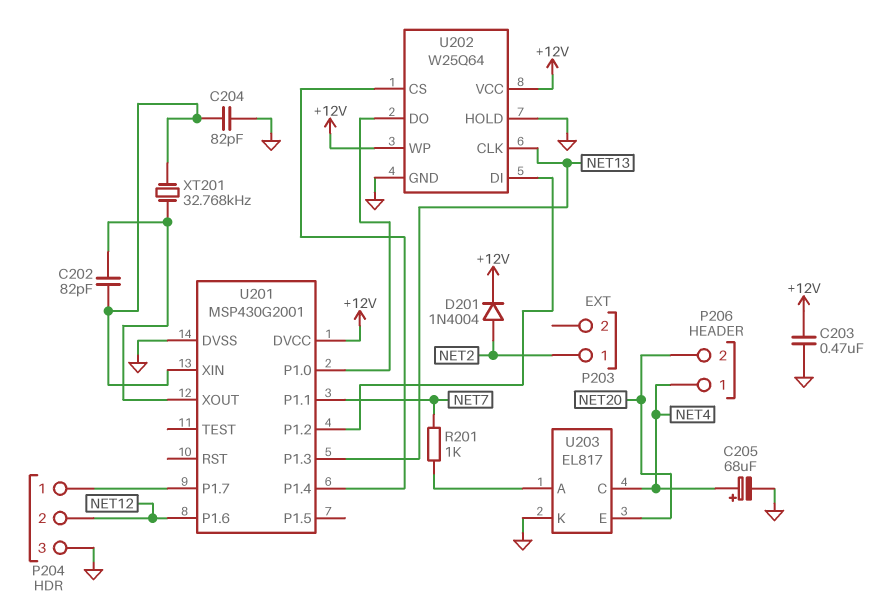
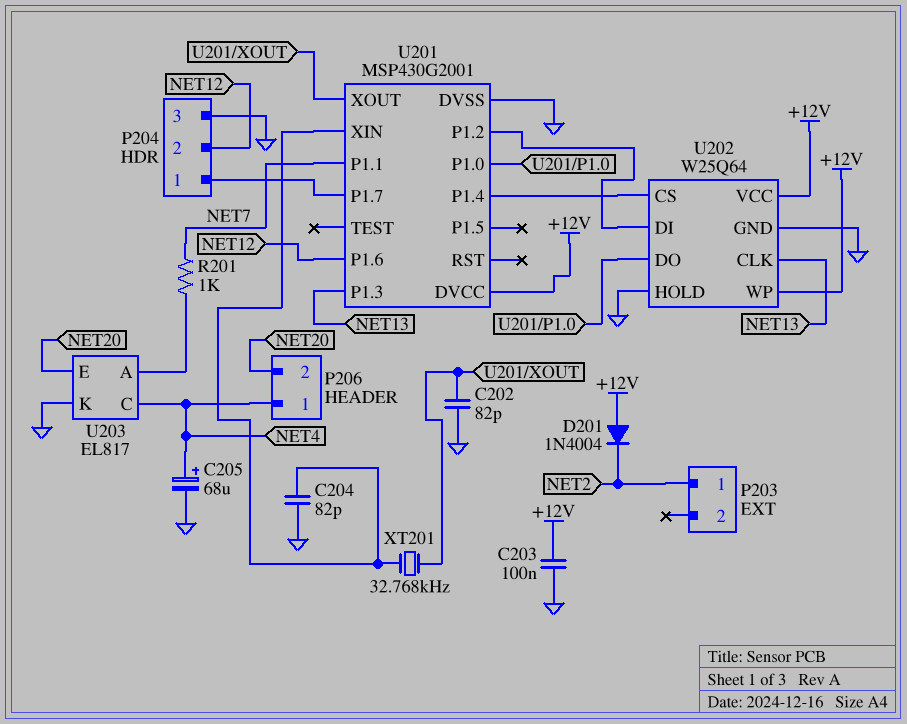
C202: 82pF (U201/XIN, U201/XOUT) -> 82pF (GND, U201/XOUT)
C203: 470nF (+12V, GND) -> 100nF (+12V, GND)
D201: diode 1N4004 (A NET2, K +12V) -> diode 1N4004 (A +12V, K NET2)

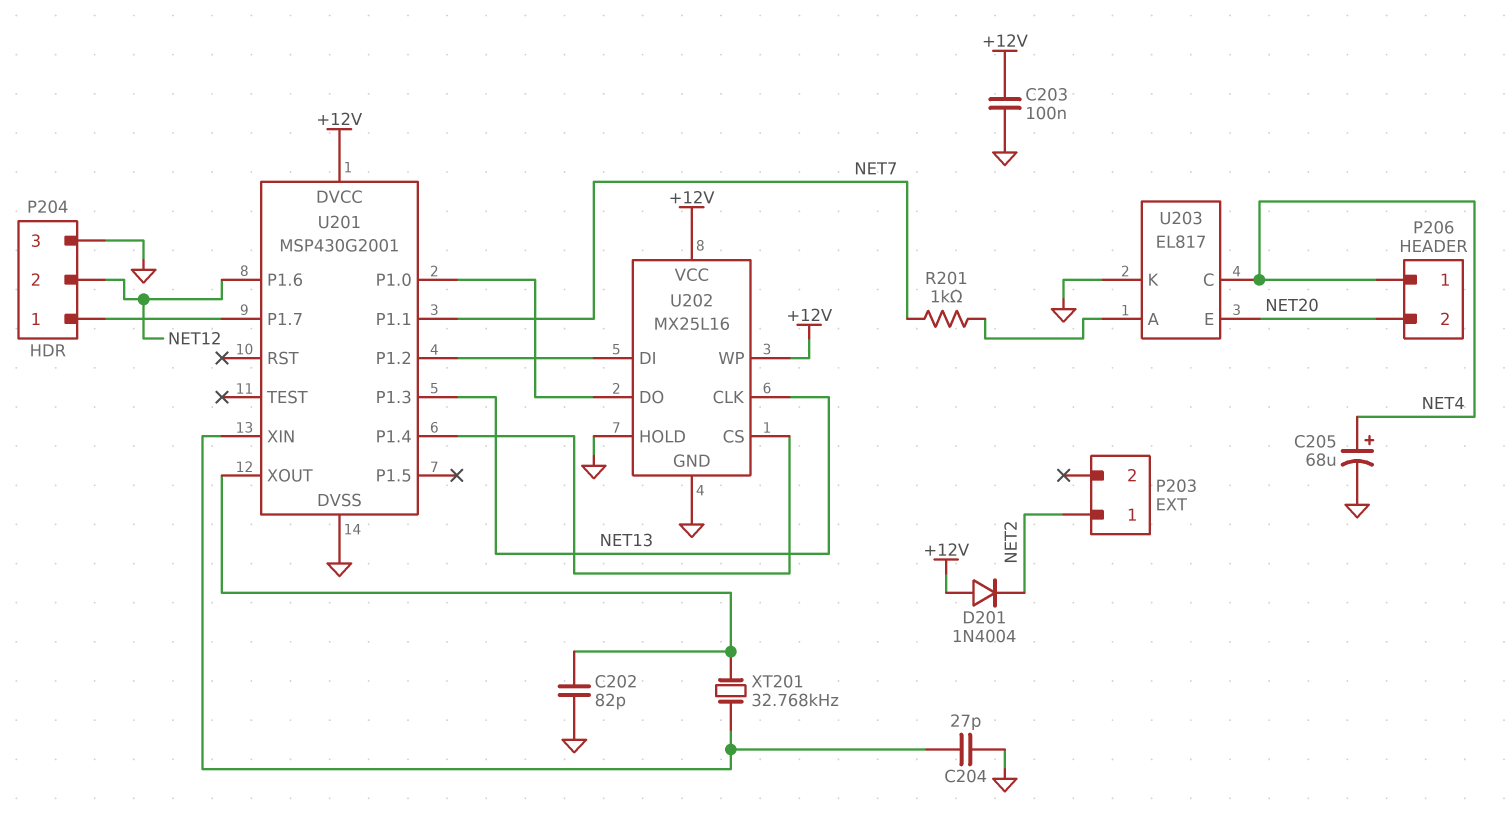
C204: 82pF (GND, U201/XIN) -> 27pF (GND, U201/XIN)
U202: W25Q64 -> MX25L16

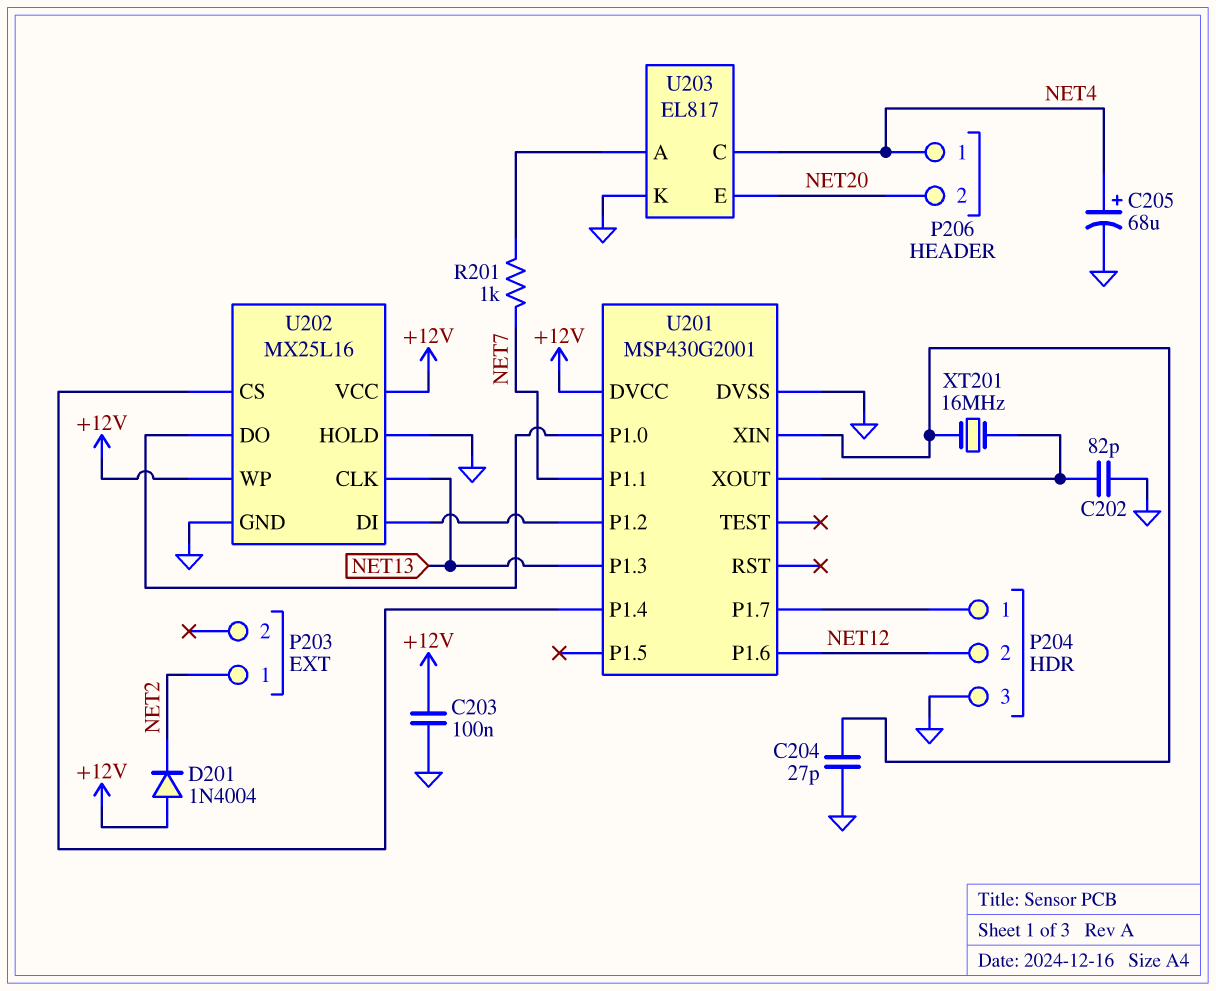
XT201: 32.768kHz (U201/XIN, U201/XOUT) -> 16MHz (U201/XIN, U201/XOUT)

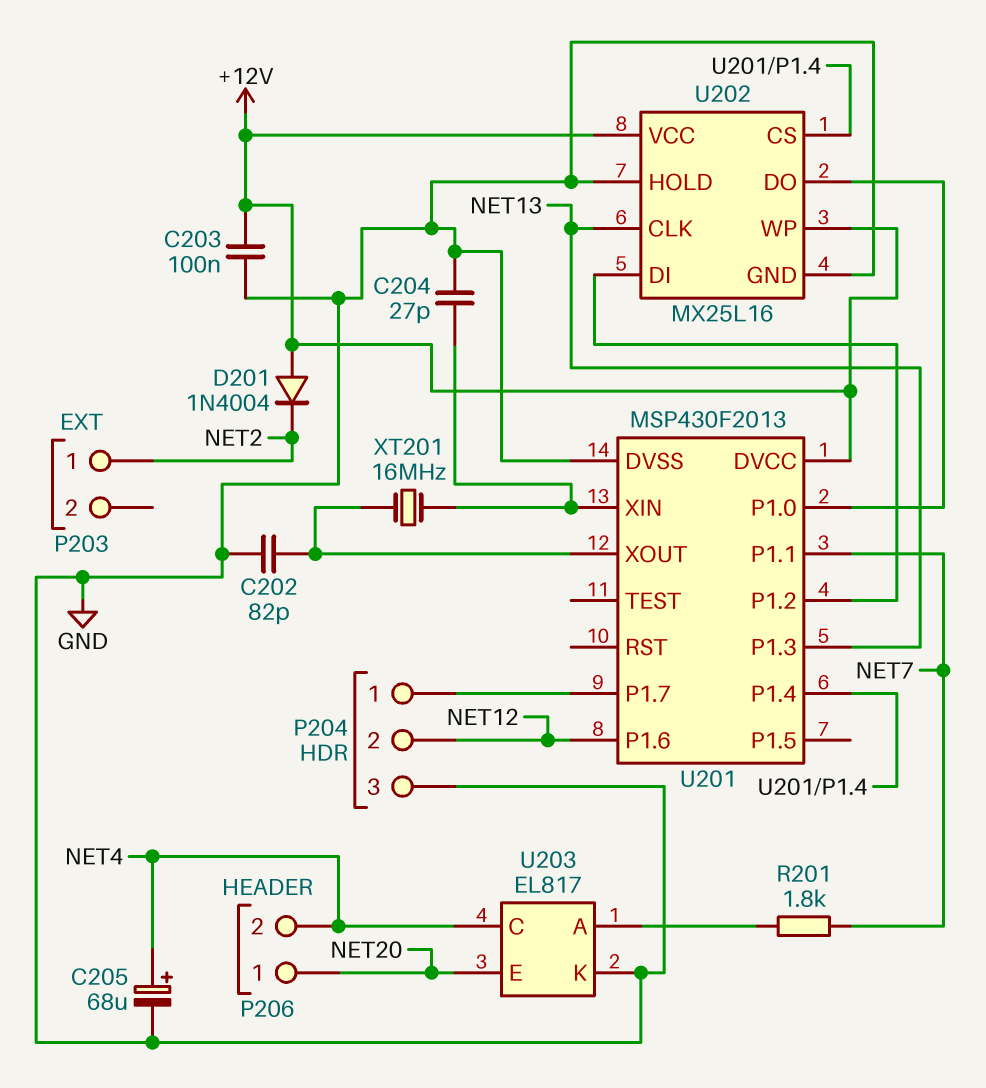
P206 pin 1: NET4 -> NET20
P206 pin 2: NET20 -> NET4
R201: 1k (NET7, U203/A) -> 1.8k (NET7, U203/A)
U201: MSP430G2001 -> MSP430F2013

